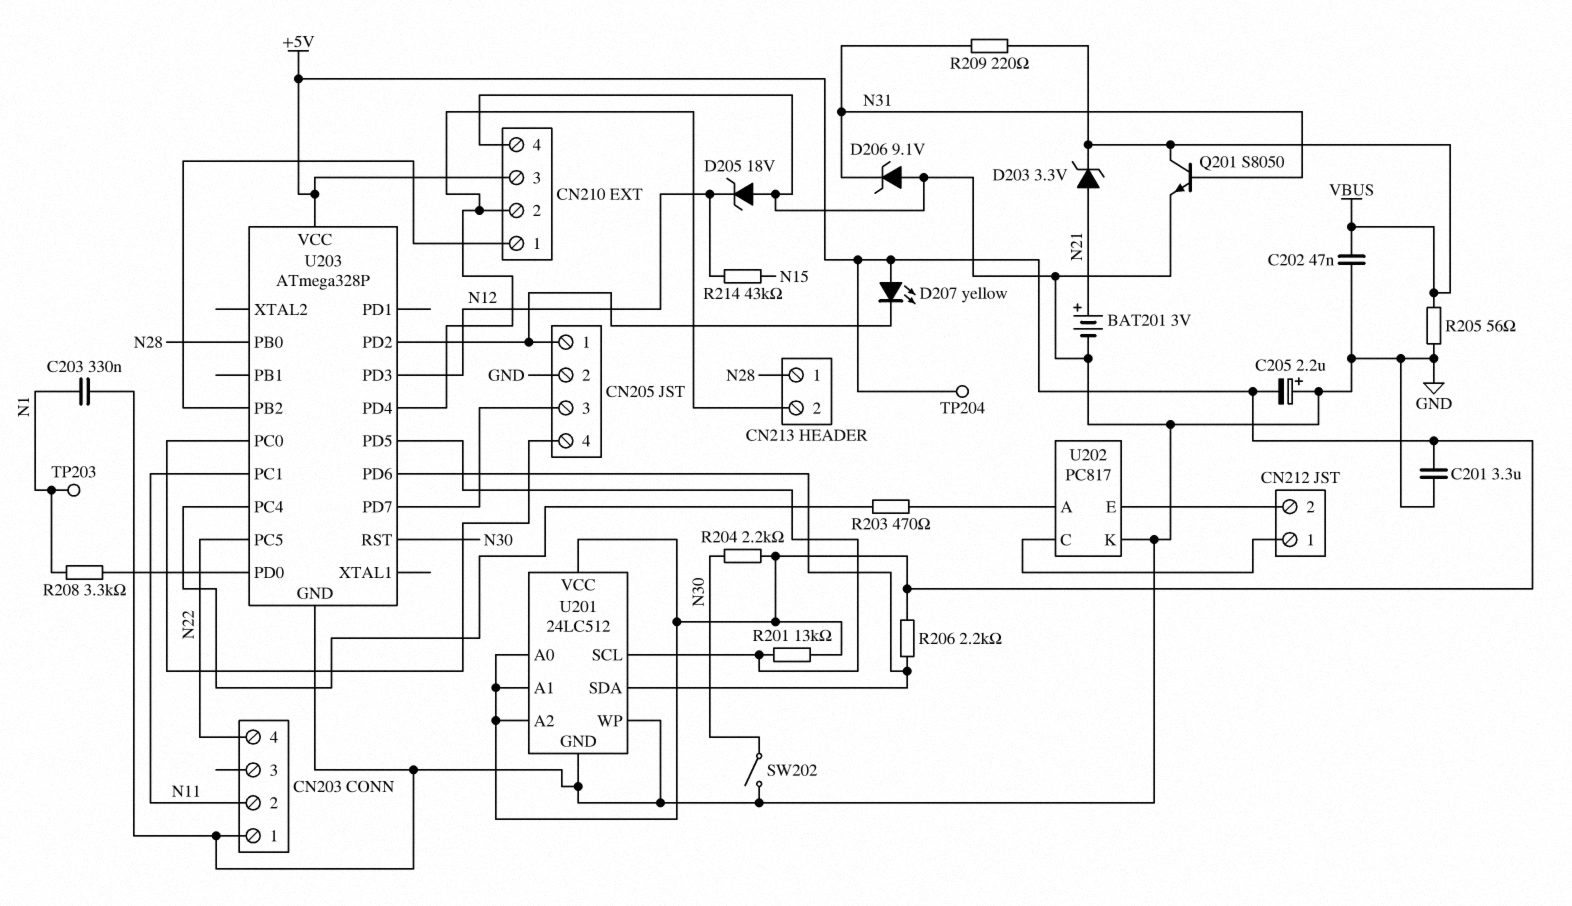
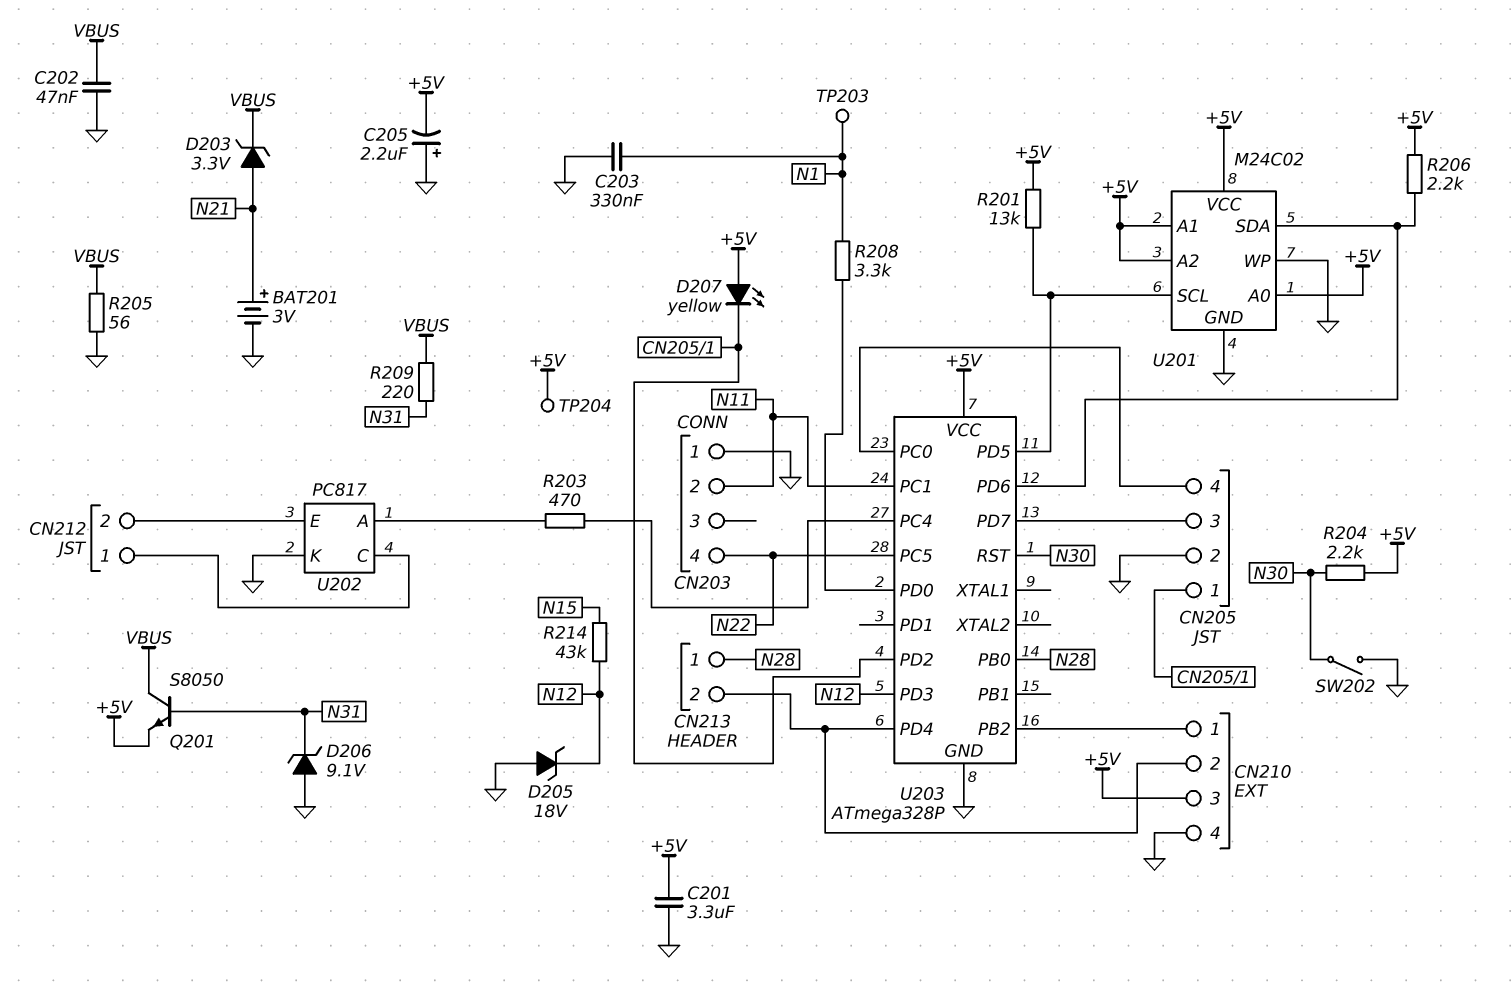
Q201: NPN S8050 (B N31, C VBUS, E GND) -> NPN S8050 (B N31, C VBUS, E +5V)
U201: 24LC512 -> M24C02

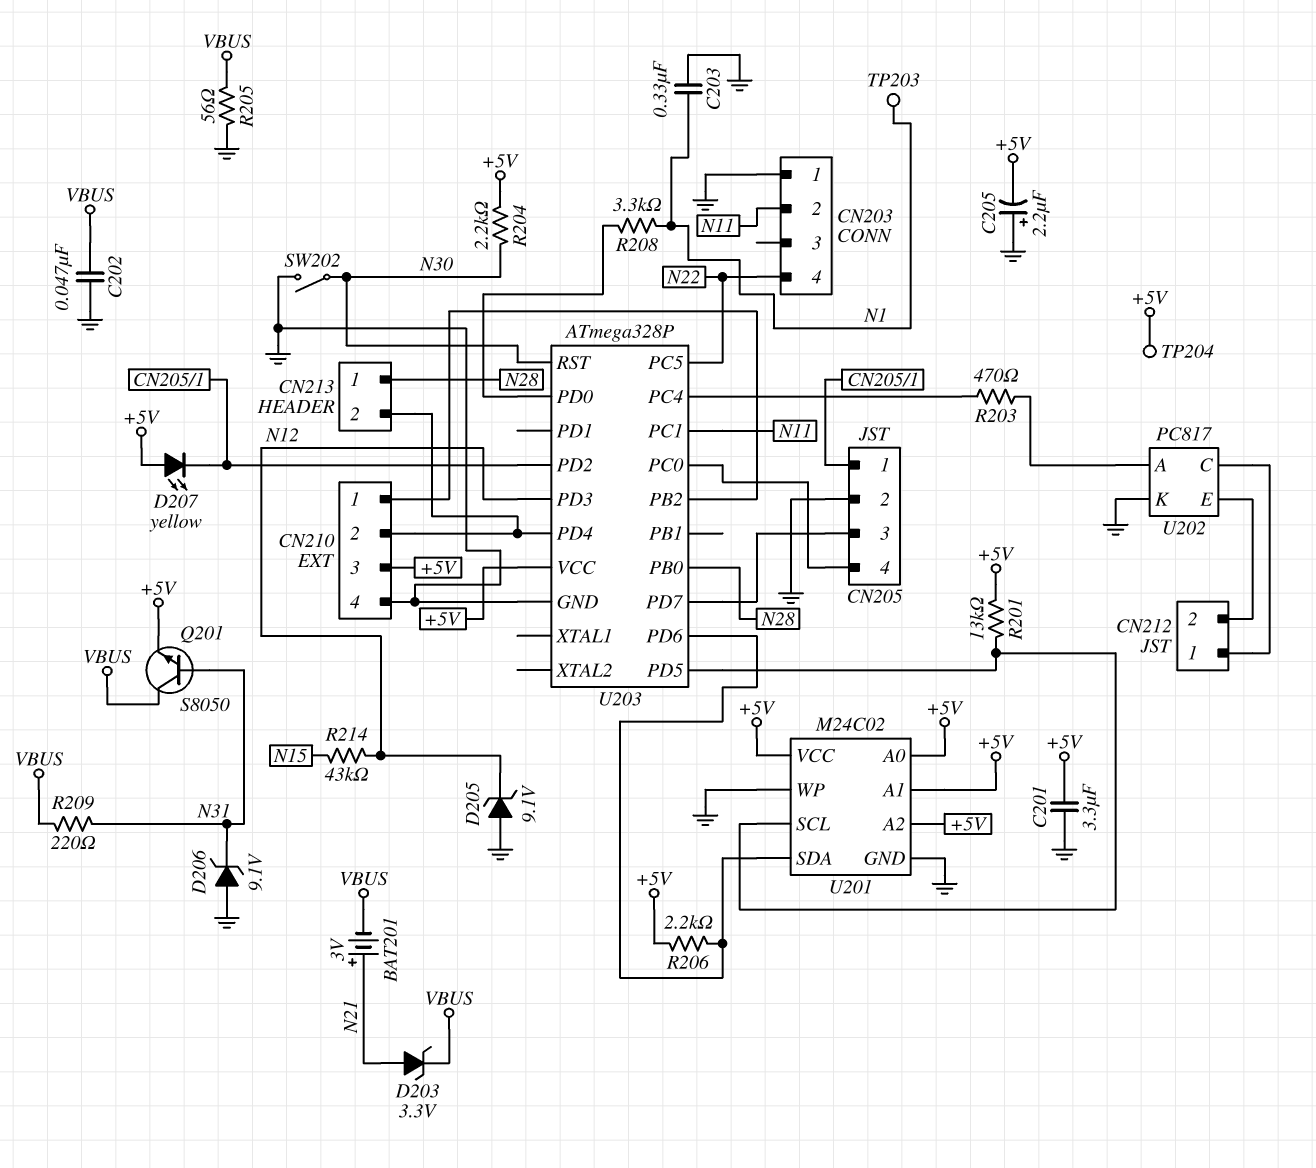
BAT201: 3V (plus N21, minus GND) -> 3V (plus N21, minus VBUS)
D205: zener 18V (A GND, K N12) -> zener 9.1V (A GND, K N12)

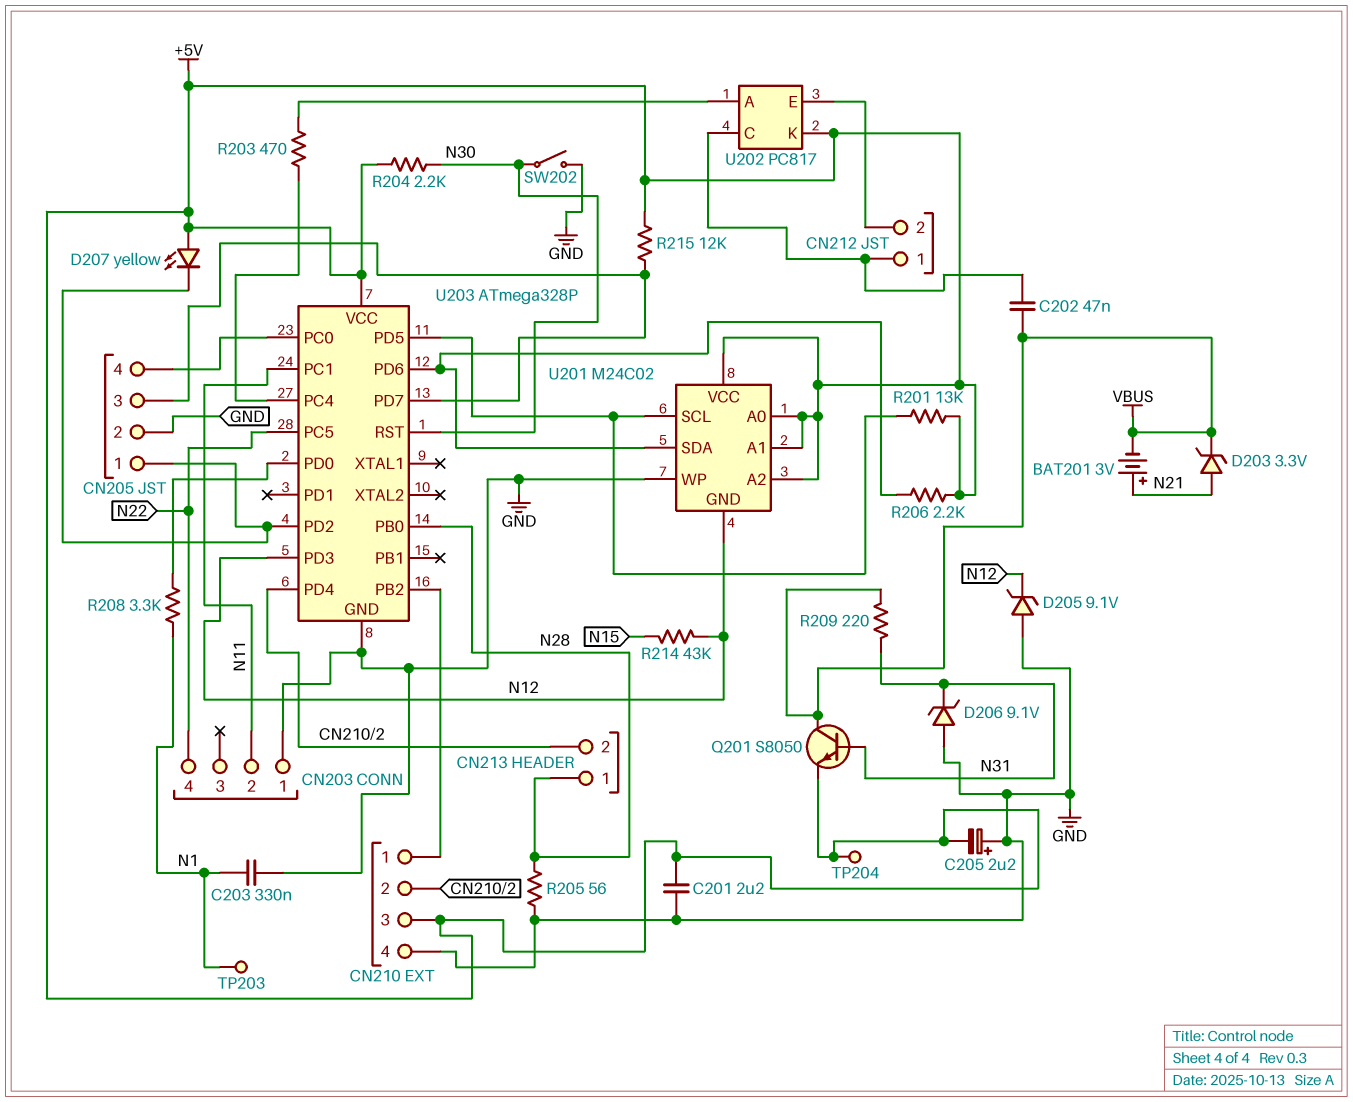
C201: 3.3uF (+5V, GND) -> 2.2uF (+5V, GND)
C202: 47nF (GND, VBUS) -> 47nF (CN212/1, VBUS)
R205: 56 (GND, VBUS) -> 56 (GND, N28)
R215: none -> 12k (+5V, CN205/3)
U201 pin GND: GND -> N12
U202 pin K: GND -> +5V

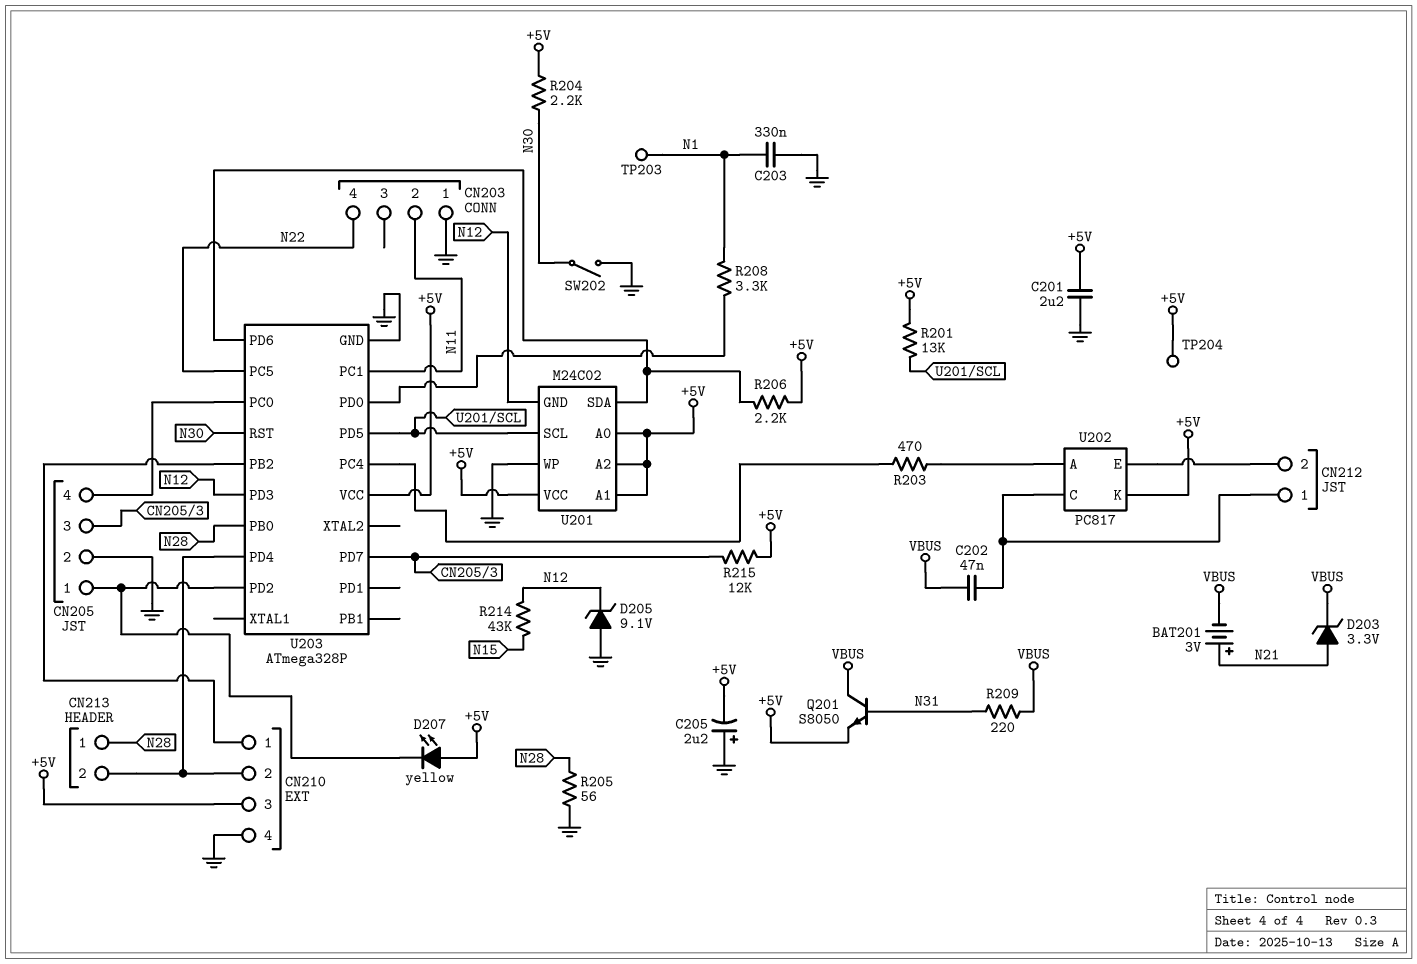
D206: zener 9.1V (A GND, K N31) -> none

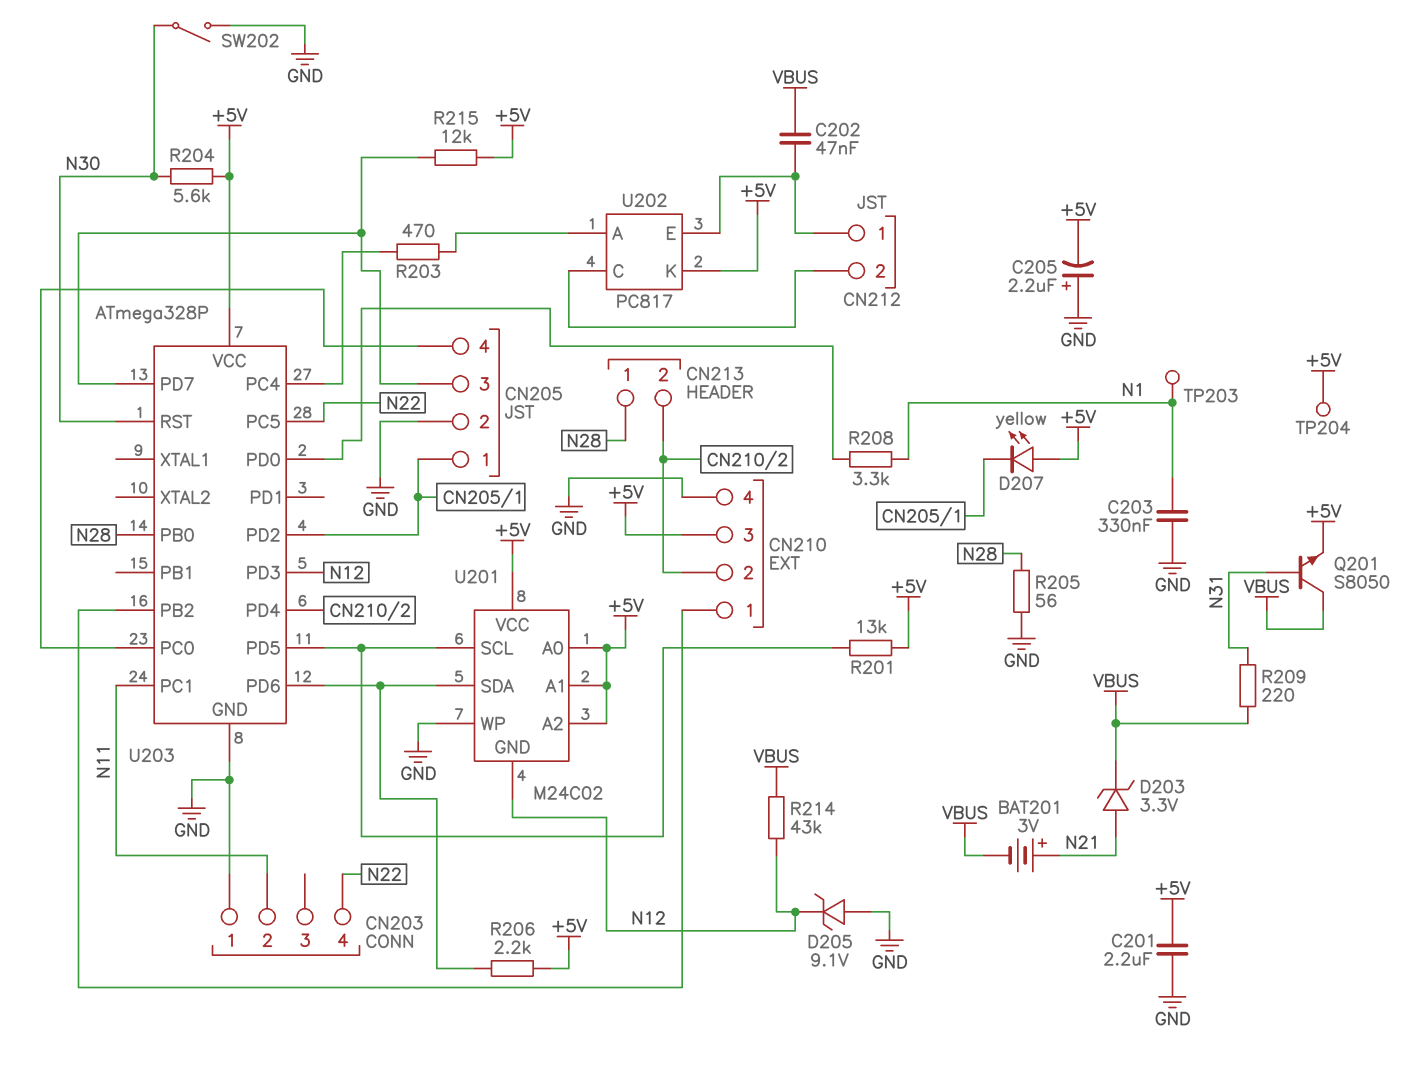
R204: 2.2k (+5V, N30) -> 5.6k (+5V, N30)
R214: 43k (N12, N15) -> 43k (N12, VBUS)
U202 pin C: CN212/1 -> CN212/2
U202 pin E: CN212/2 -> CN212/1

